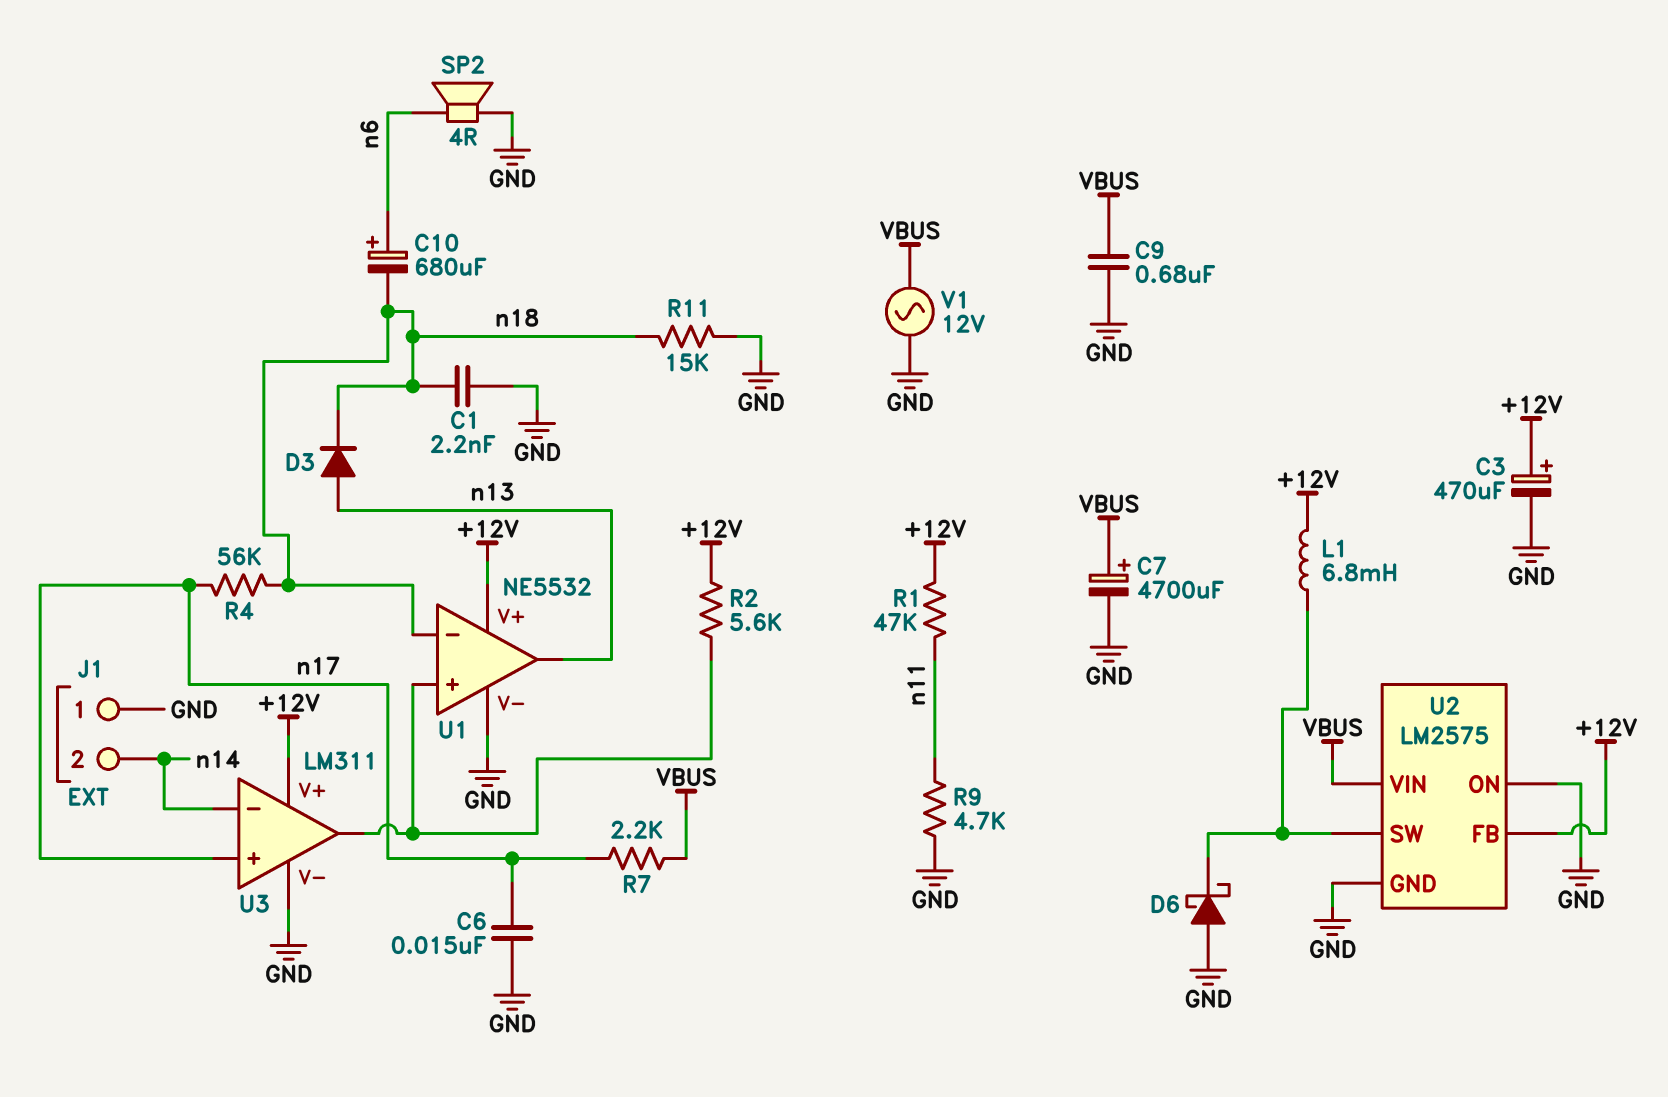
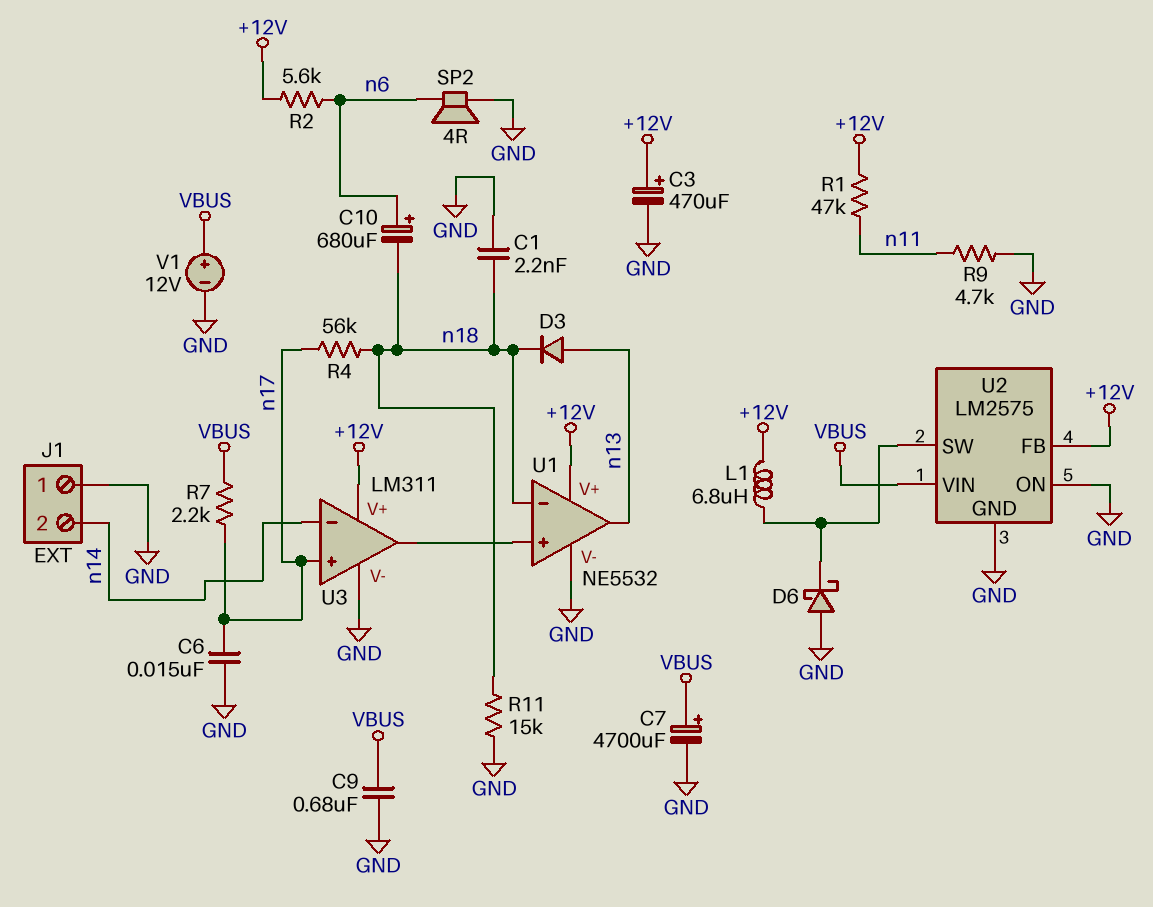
L1: 6.8mH (+12V, U2/SW) -> 6.8uH (+12V, U2/SW)
R2: 5.6k (+12V, U1/in+) -> 5.6k (+12V, n6)
V1: AC 12V (GND, VBUS) -> 12V (plus VBUS, minus GND)

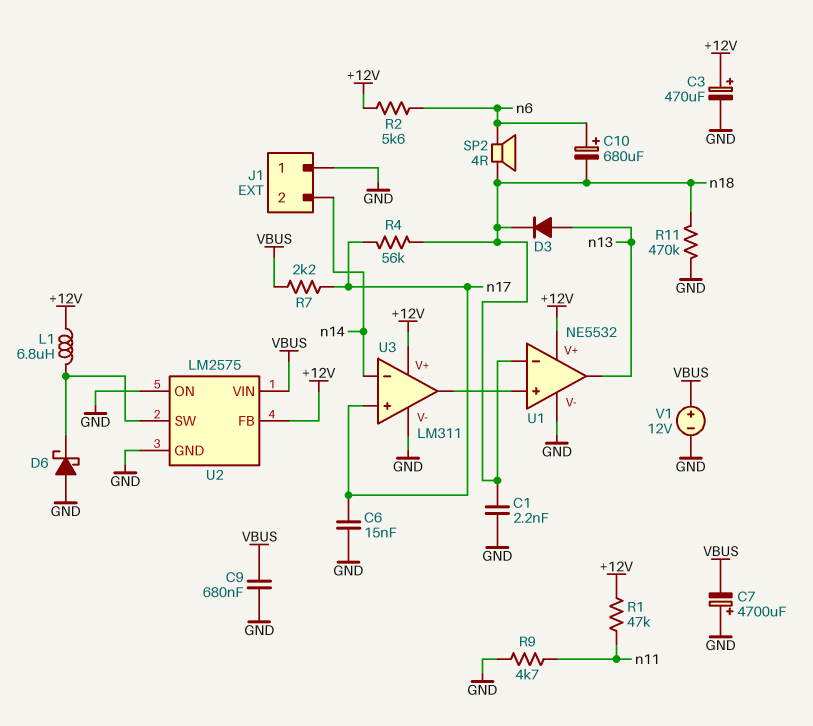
C7: 4700uF (plus VBUS, minus GND) -> 4700uF (plus GND, minus VBUS)
R11: 15k (GND, n18) -> 470k (GND, n18)
SP2: speaker 4R (GND, n6) -> speaker 4R (n6, n18)

